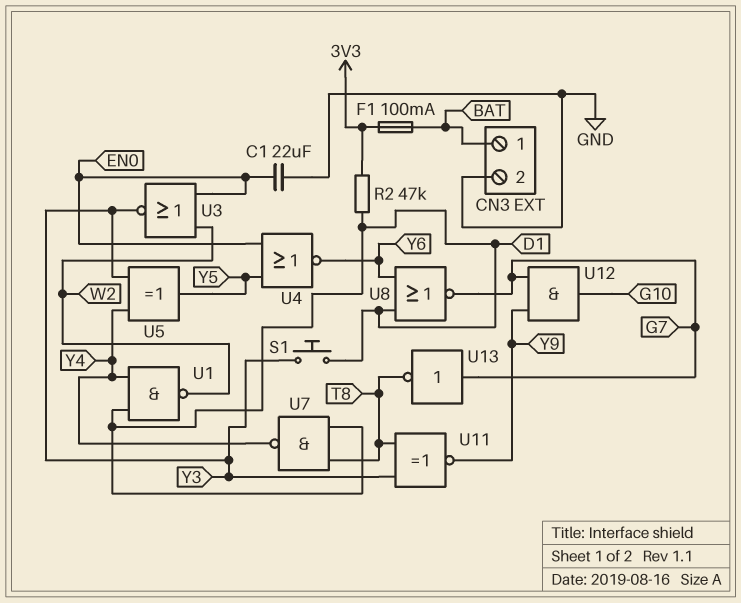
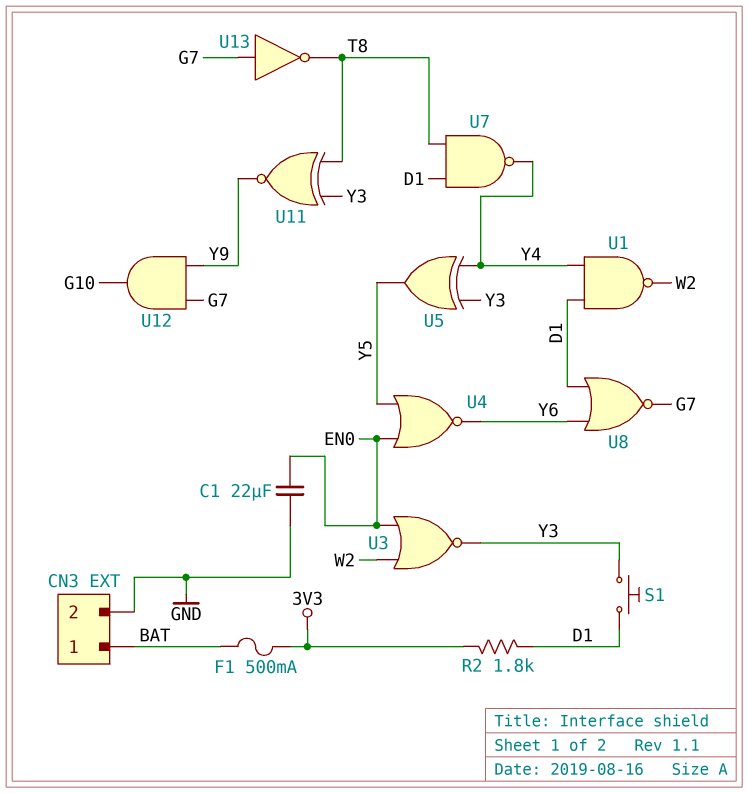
F1: 100mA (3V3, BAT) -> 500mA (3V3, BAT)
R2: 47k (3V3, D1) -> 1.8k (3V3, D1)

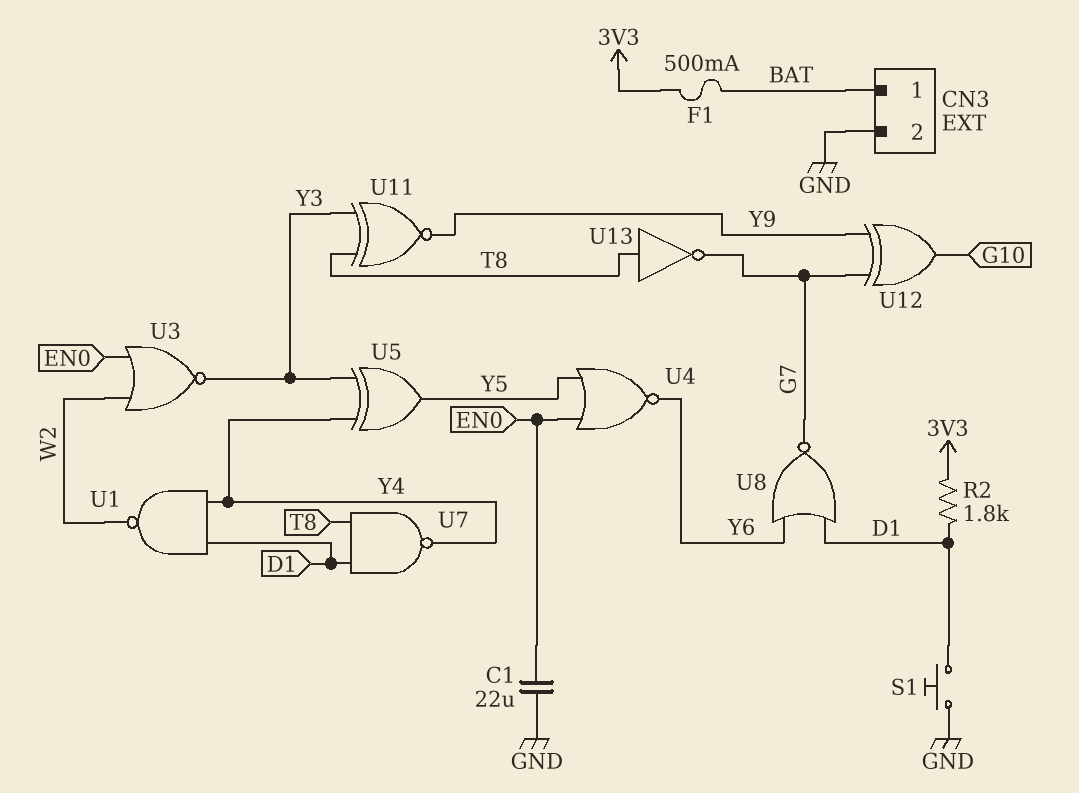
S1: button (D1, Y3) -> button (D1, GND)
U12: AND (in G7, in Y9, out G10) -> XOR (in G7, in Y9, out G10)
U13: NOT (in G7, out T8) -> NOT (in T8, out G7)

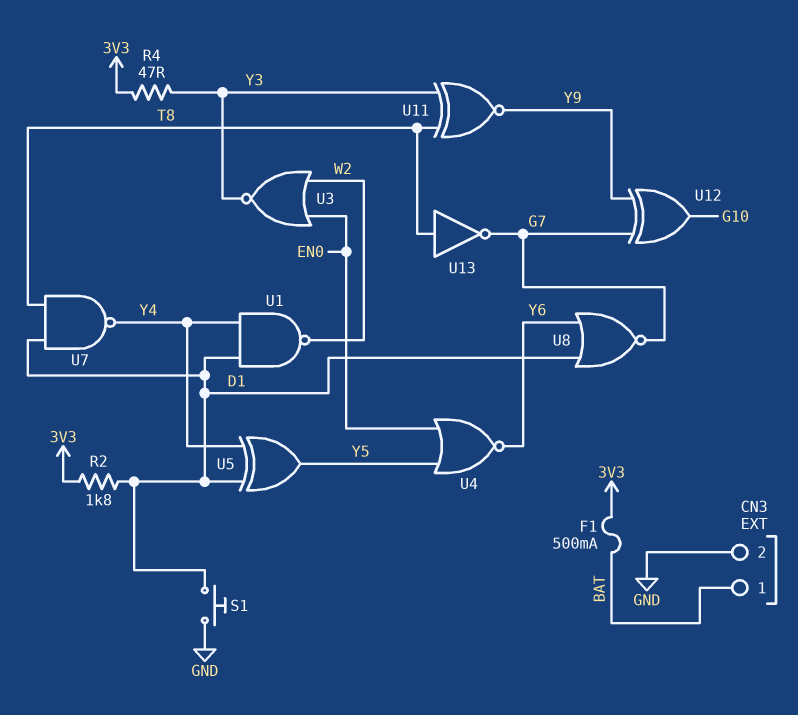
C1: 22uF (EN0, GND) -> none
R4: none -> 47 (3V3, Y3)
U5: XOR (in Y3, in Y4, out Y5) -> XOR (in D1, in Y4, out Y5)

